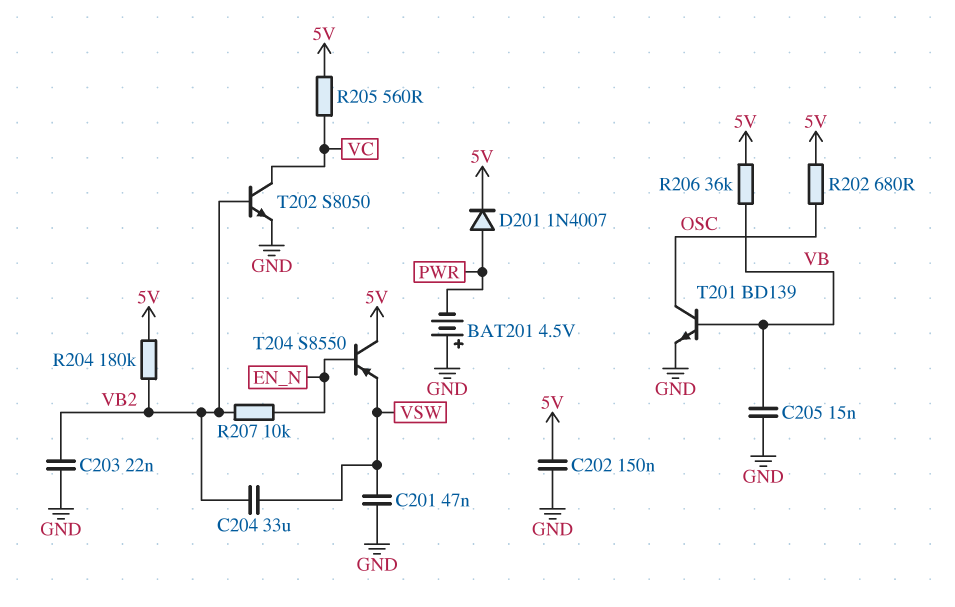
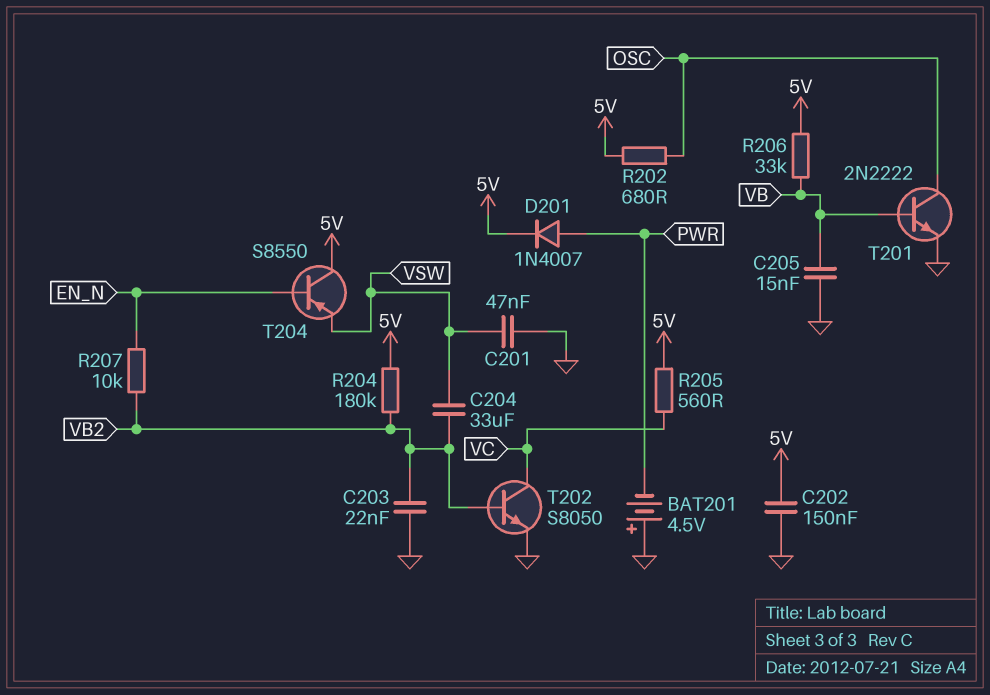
R206: 36k (5V, VB) -> 33k (5V, VB)
T201: NPN BD139 (B VB, C OSC, E GND) -> NPN 2N2222 (B VB, C OSC, E GND)

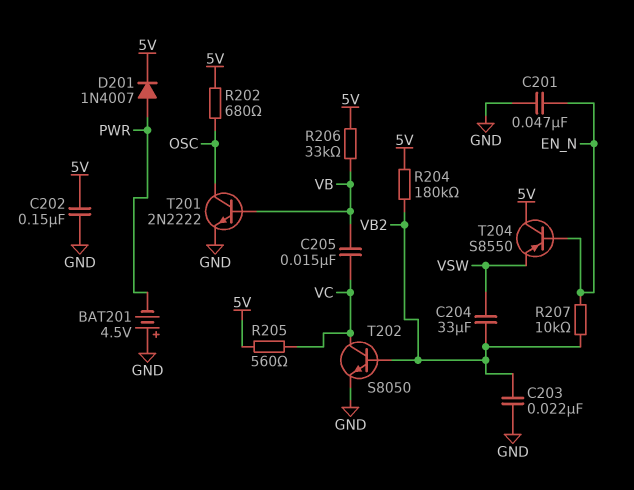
C201: 47nF (GND, VSW) -> 47nF (EN_N, GND)
C205: 15nF (GND, VB) -> 15nF (VB, VC)

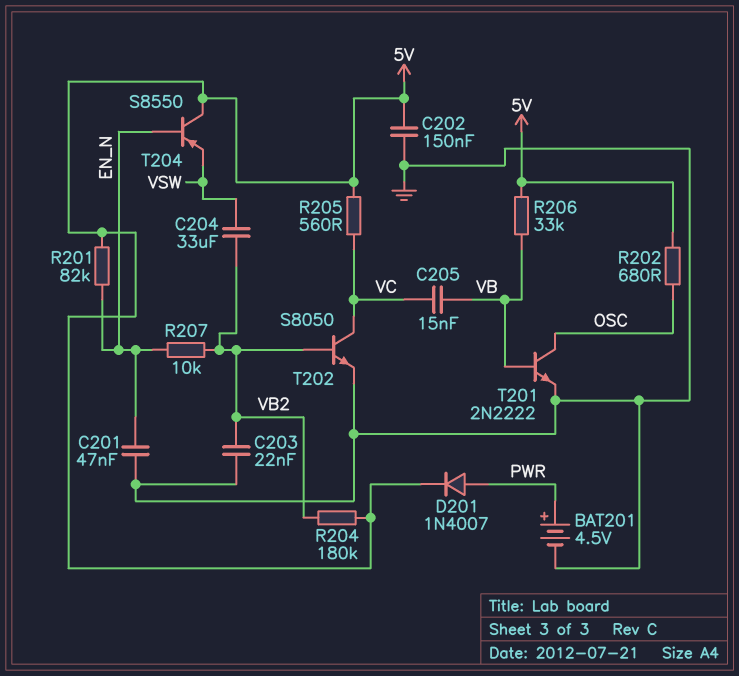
BAT201: 4.5V (plus GND, minus PWR) -> 4.5V (plus PWR, minus GND)
R201: none -> 82k (5V, EN_N)

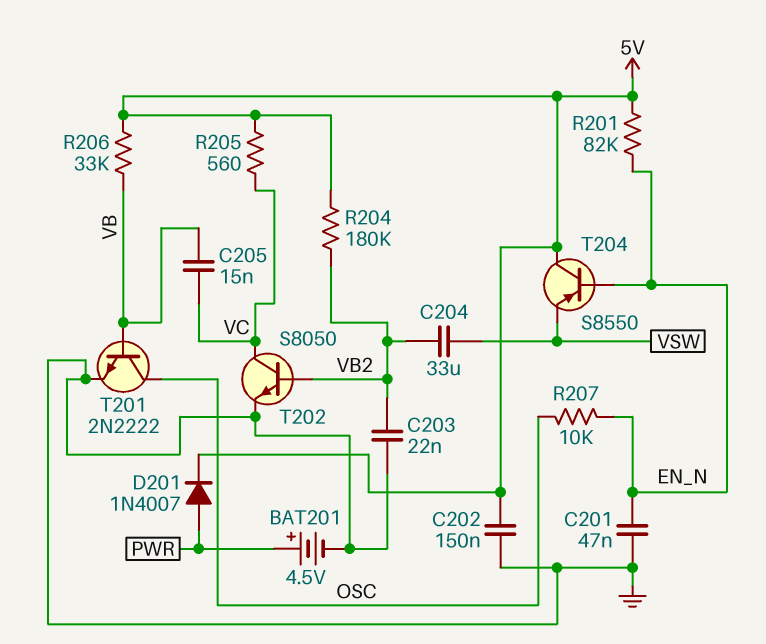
R202: 680 (5V, OSC) -> none
R207: 10k (EN_N, VB2) -> 10k (EN_N, OSC)

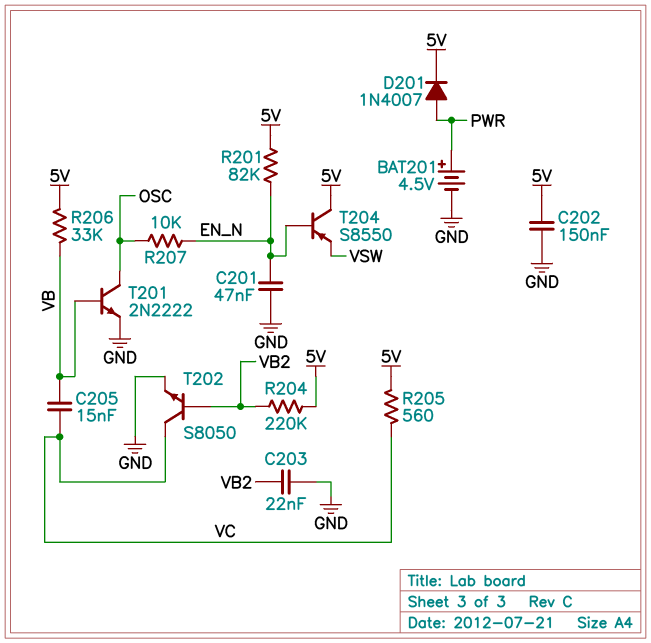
C204: 33uF (VB2, VSW) -> none
R204: 180k (5V, VB2) -> 220k (5V, VB2)

